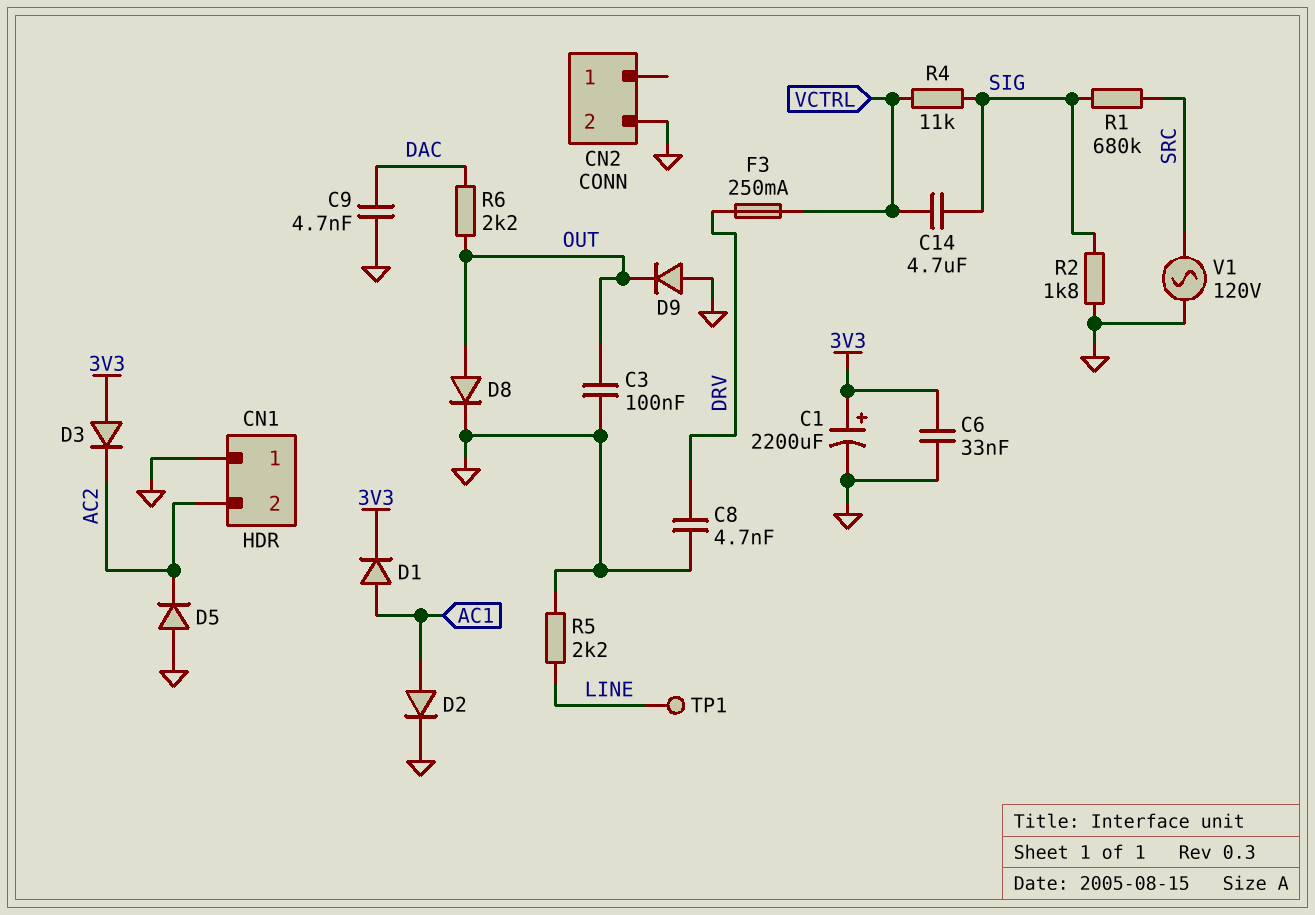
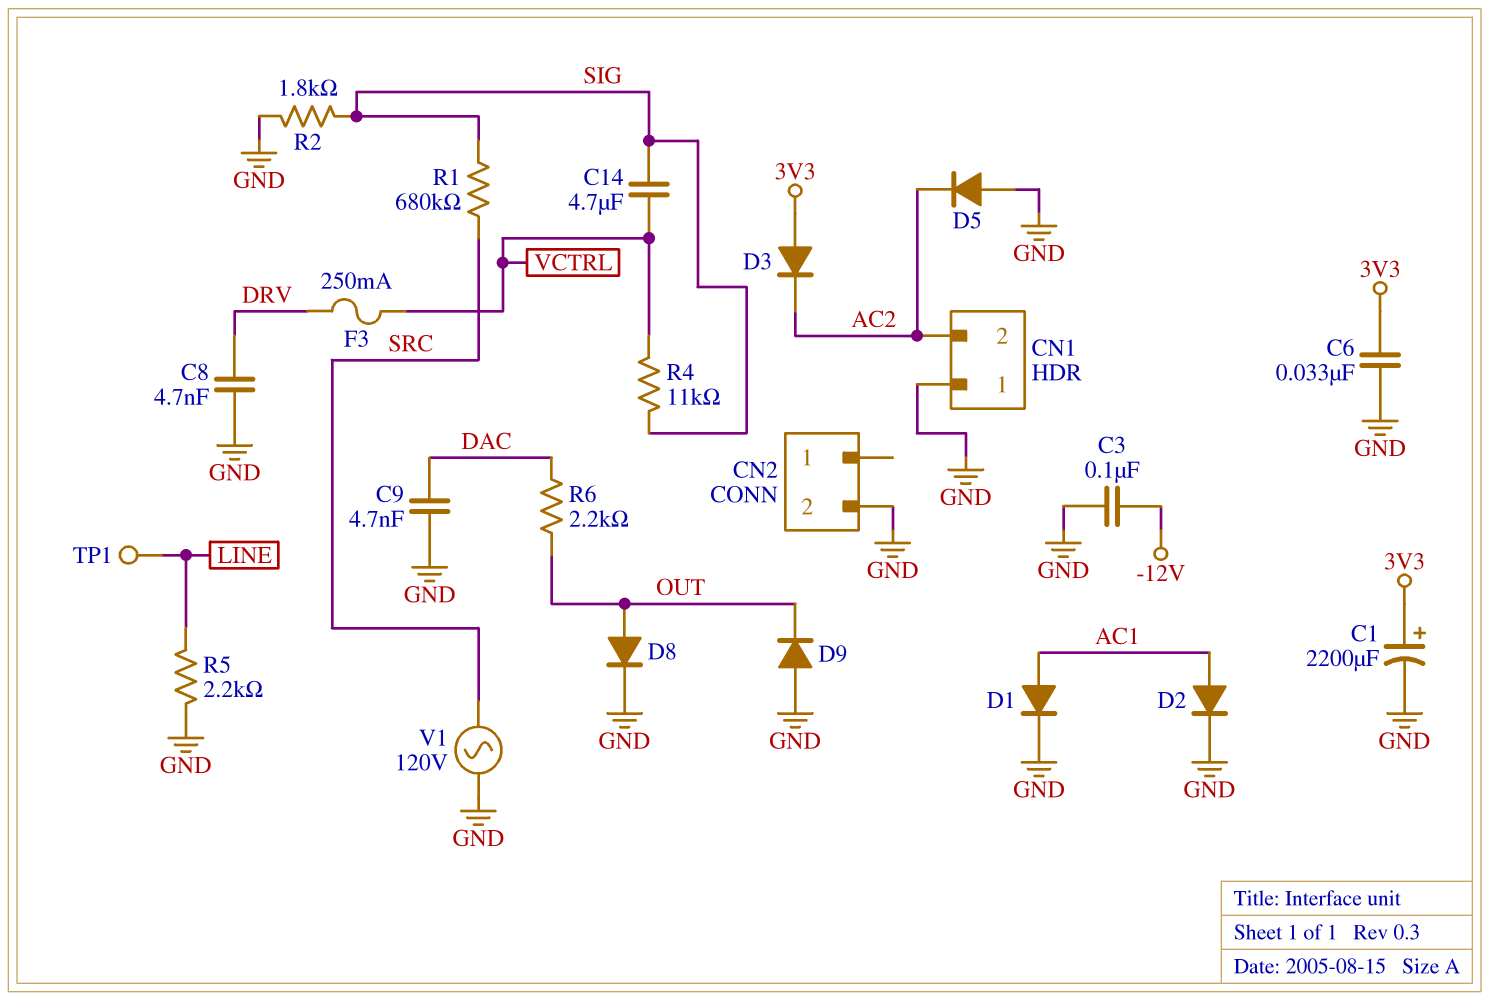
C3: 100nF (GND, OUT) -> 100nF (-12V, GND)
D1: diode (A AC1, K 3V3) -> diode (A AC1, K GND)

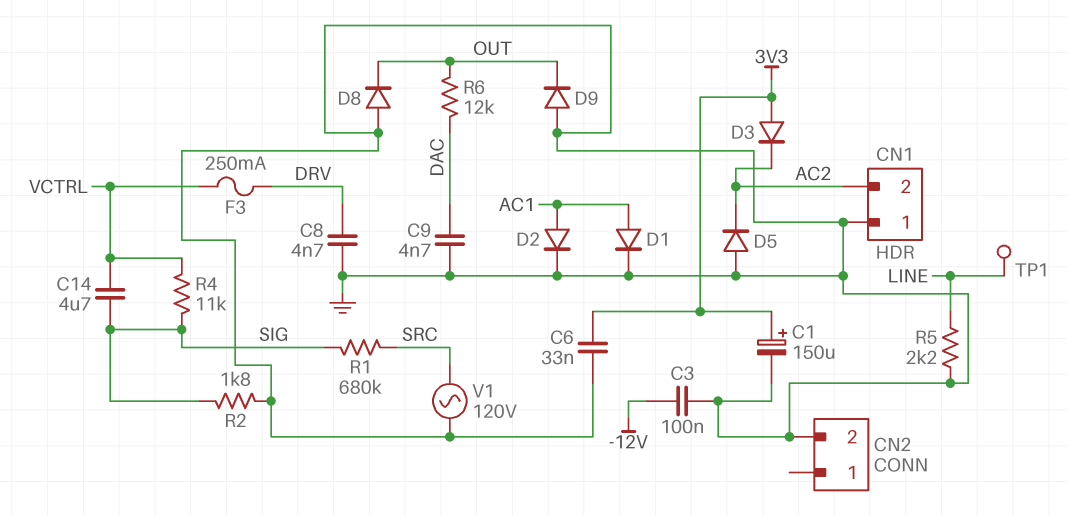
C1: 2200uF (plus 3V3, minus GND) -> 150uF (plus 3V3, minus GND)
D8: diode (A OUT, K GND) -> diode (A GND, K OUT)
R6: 2.2k (DAC, OUT) -> 12k (DAC, OUT)

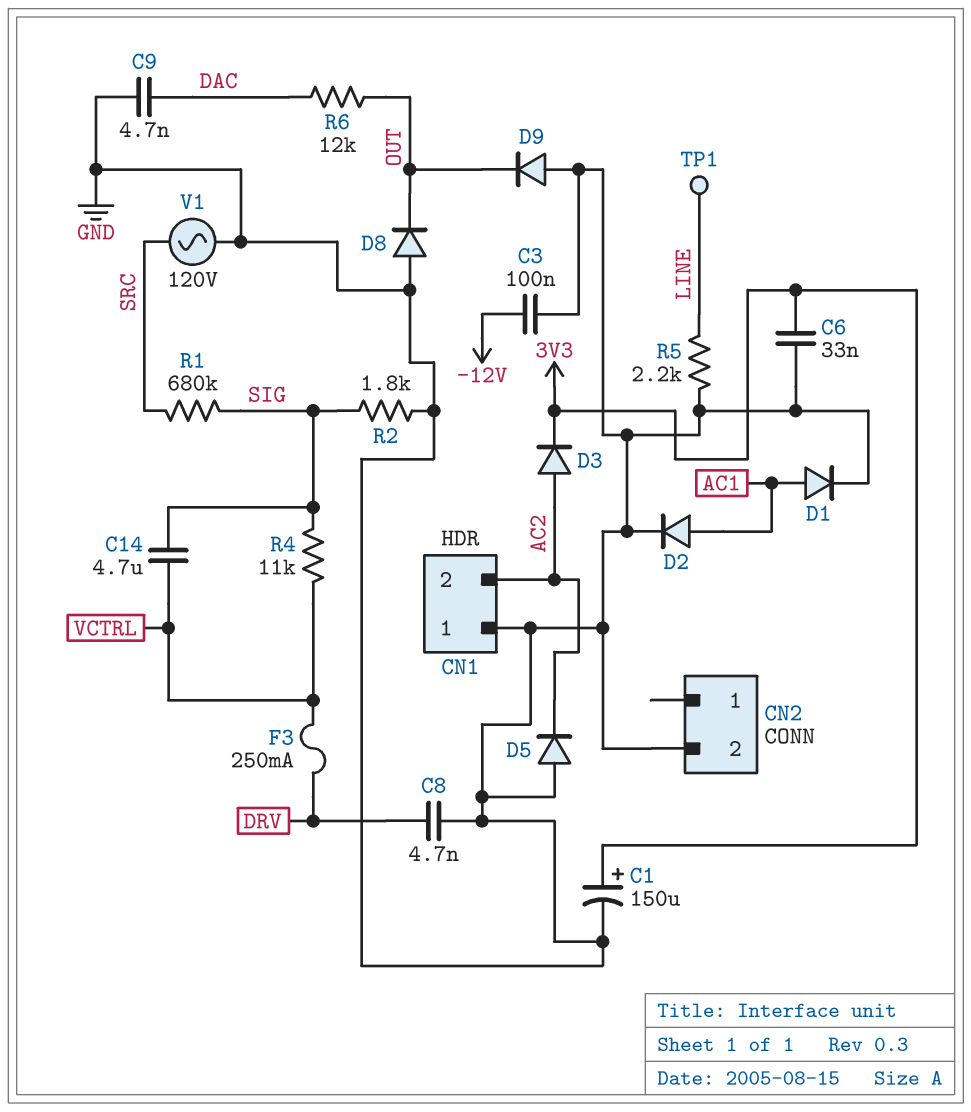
D3: diode (A 3V3, K AC2) -> diode (A AC2, K 3V3)

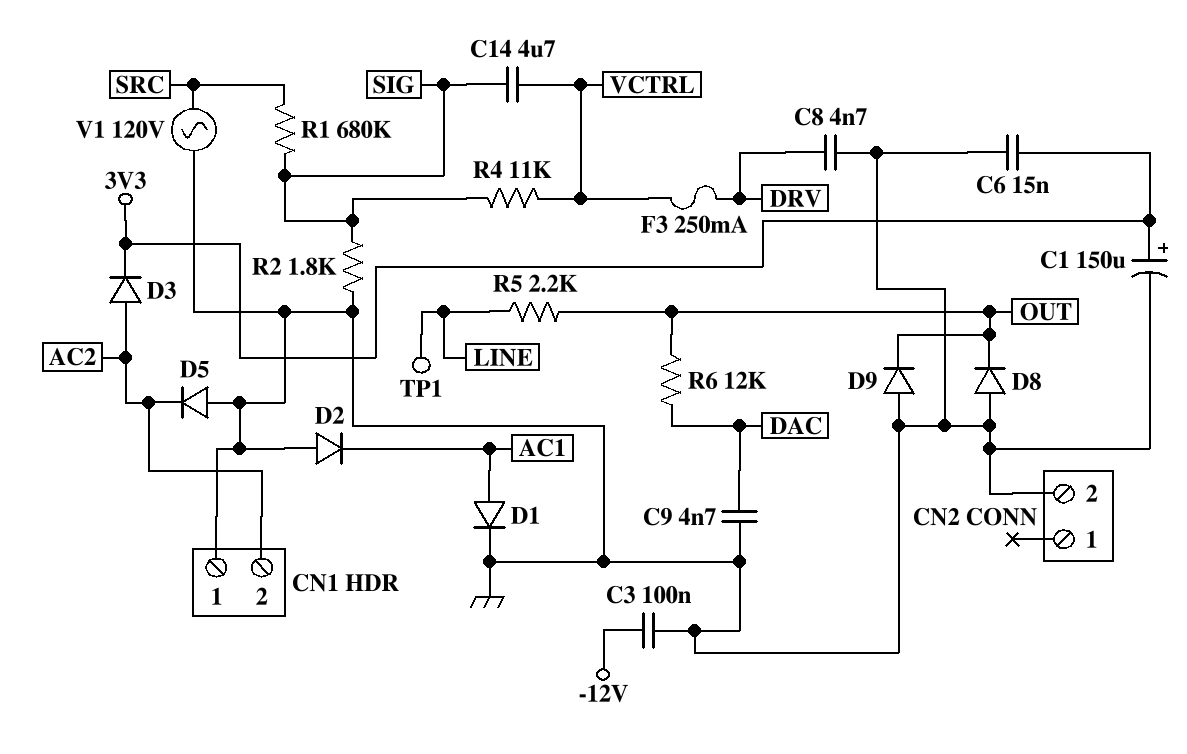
C6: 33nF (3V3, GND) -> 15nF (3V3, GND)
D2: diode (A AC1, K GND) -> diode (A GND, K AC1)
R5: 2.2k (GND, LINE) -> 2.2k (LINE, OUT)

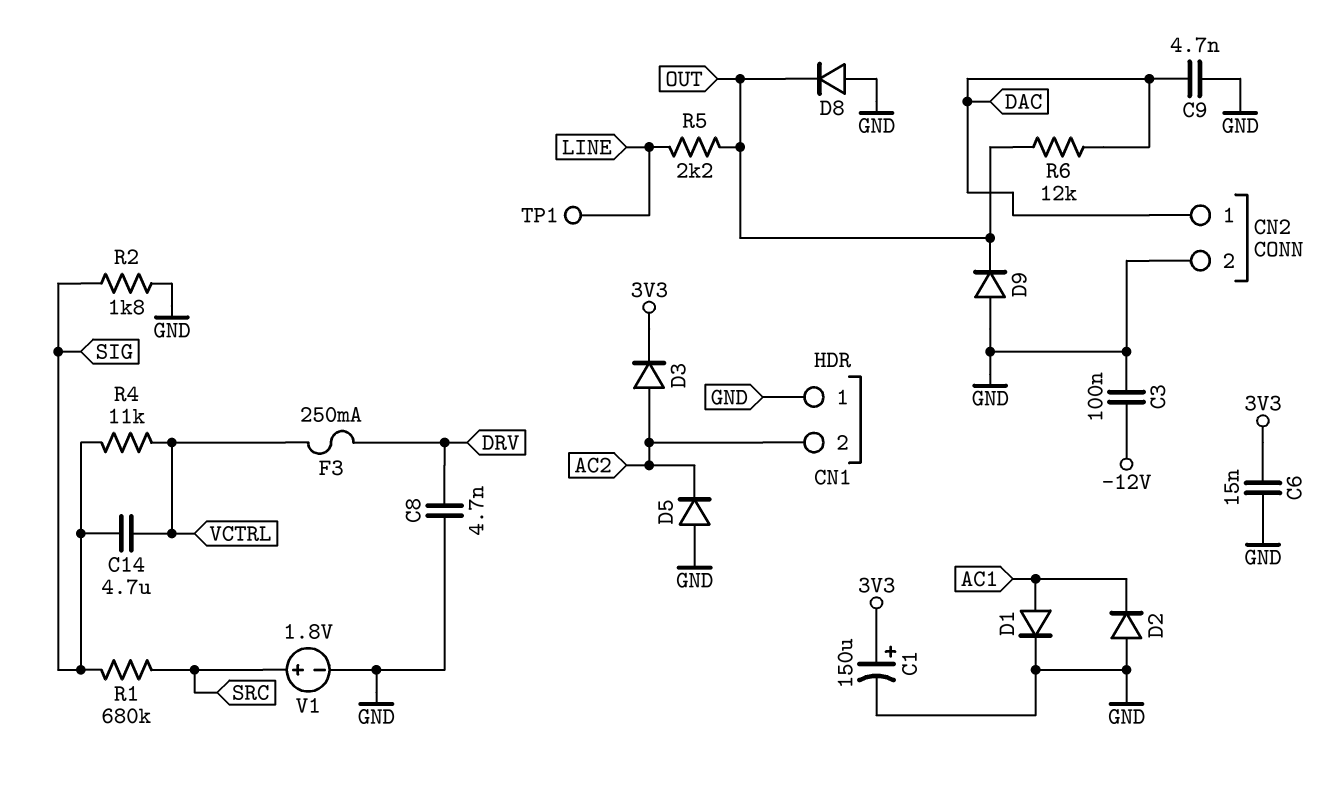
CN2 pin 1: none -> DAC
V1: AC 120V (GND, SRC) -> 1.8V (plus SRC, minus GND)

